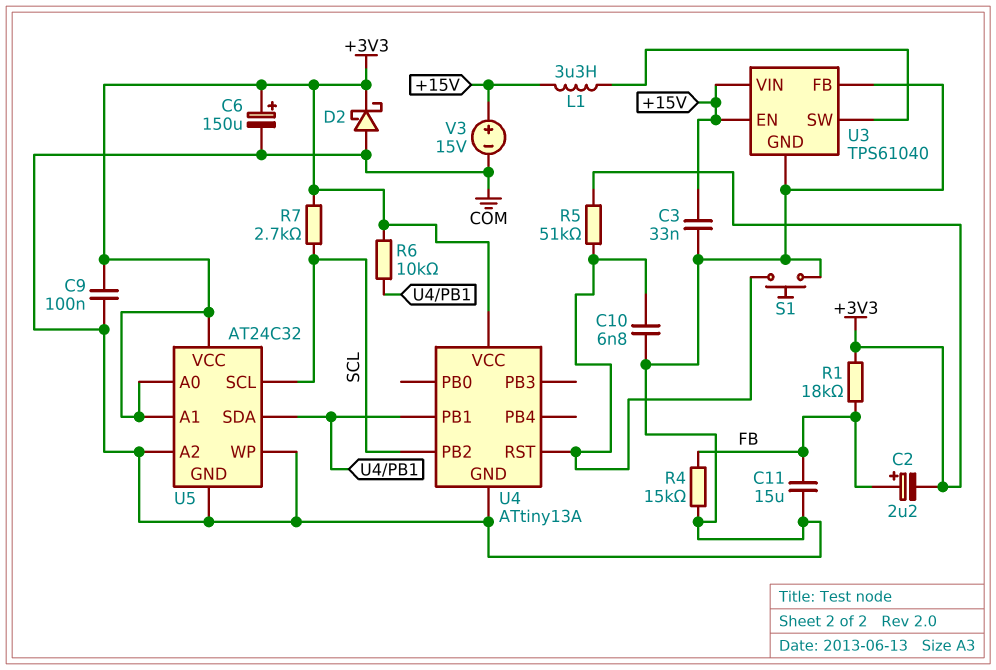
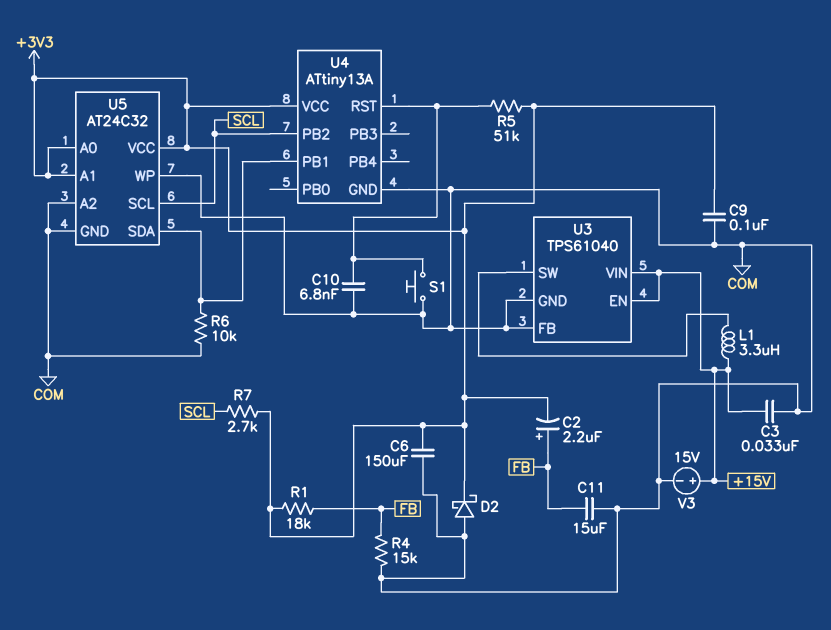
C6: 150uF (plus +3V3, minus COM) -> 150uF (+3V3, COM)
R6: 10k (+3V3, U4/PB1) -> 10k (COM, U4/PB1)

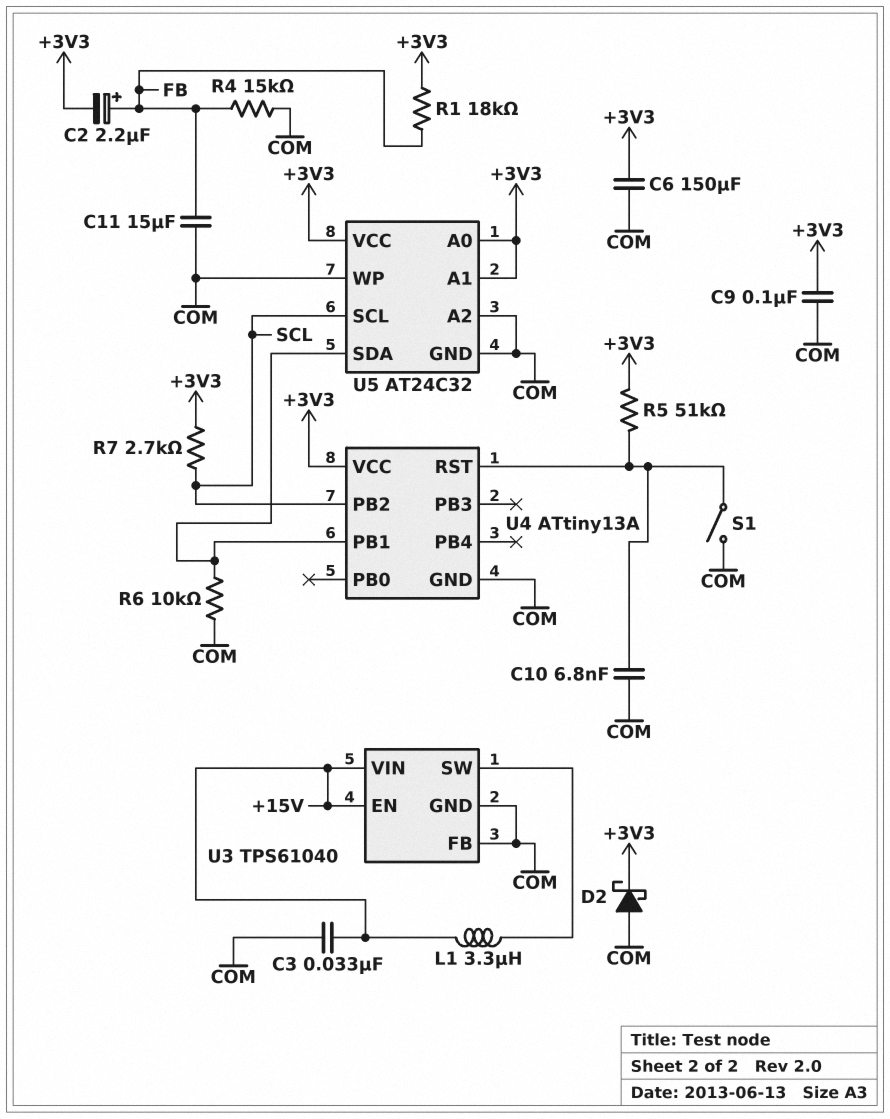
S1: button (COM, U4/RST) -> switch (COM, U4/RST)
V3: 15V (plus +15V, minus COM) -> none

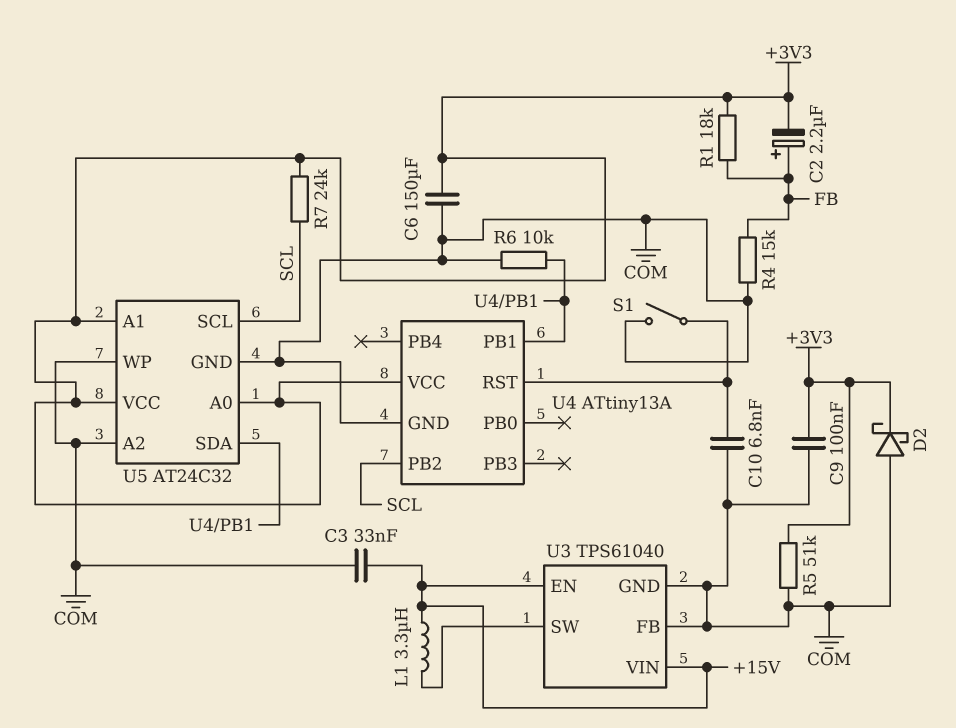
C11: 15uF (COM, FB) -> none
R5: 51k (+3V3, U4/RST) -> 51k (+3V3, COM)
R7: 2.7k (+3V3, SCL) -> 24k (+3V3, SCL)

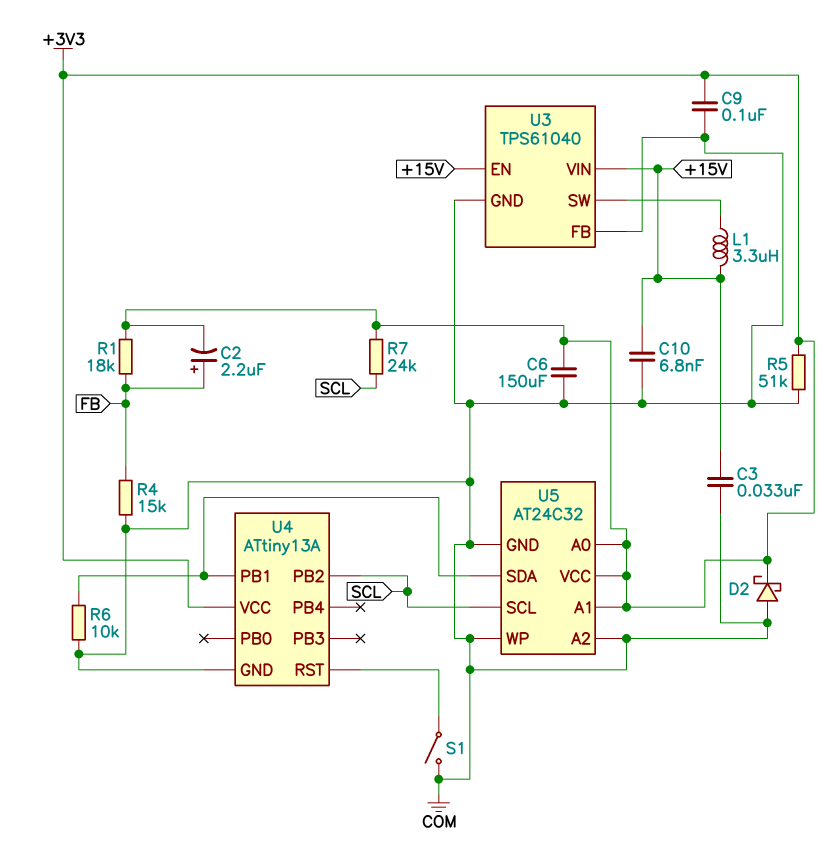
C10: 6.8nF (COM, U4/RST) -> 6.8nF (+15V, COM)

